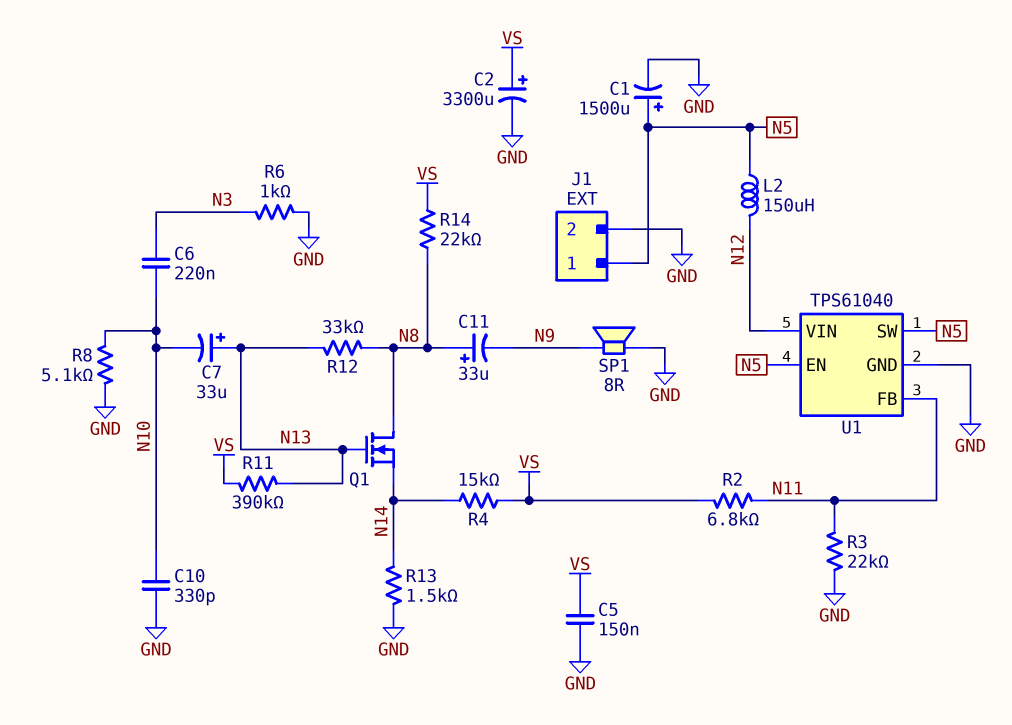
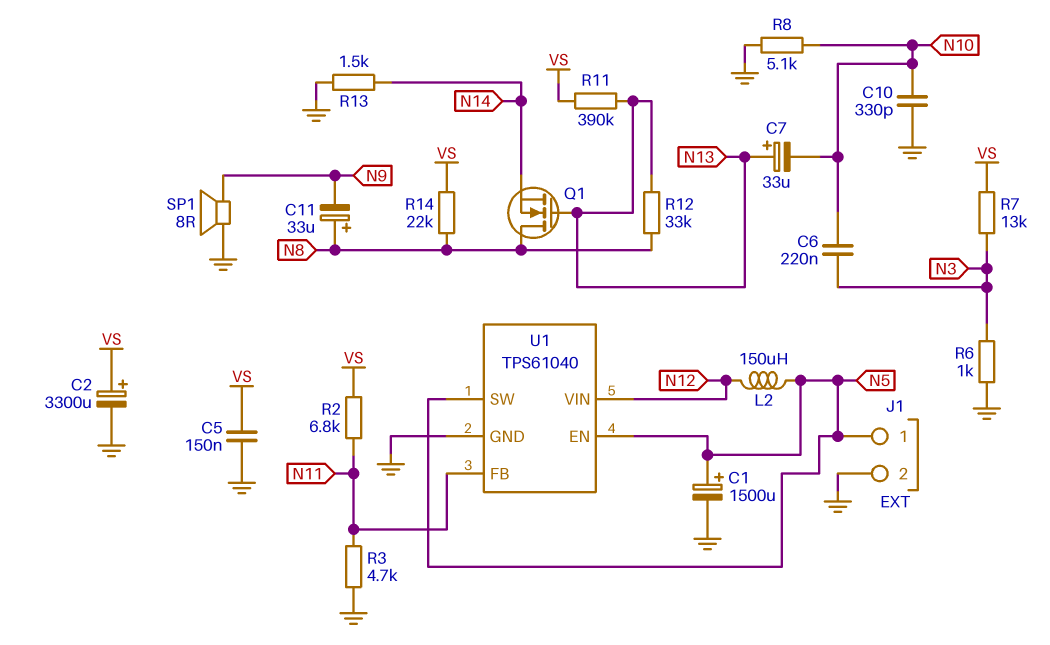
R3: 22k (GND, N11) -> 4.7k (GND, N11)
R4: 15k (N14, VS) -> none
R7: none -> 13k (N3, VS)

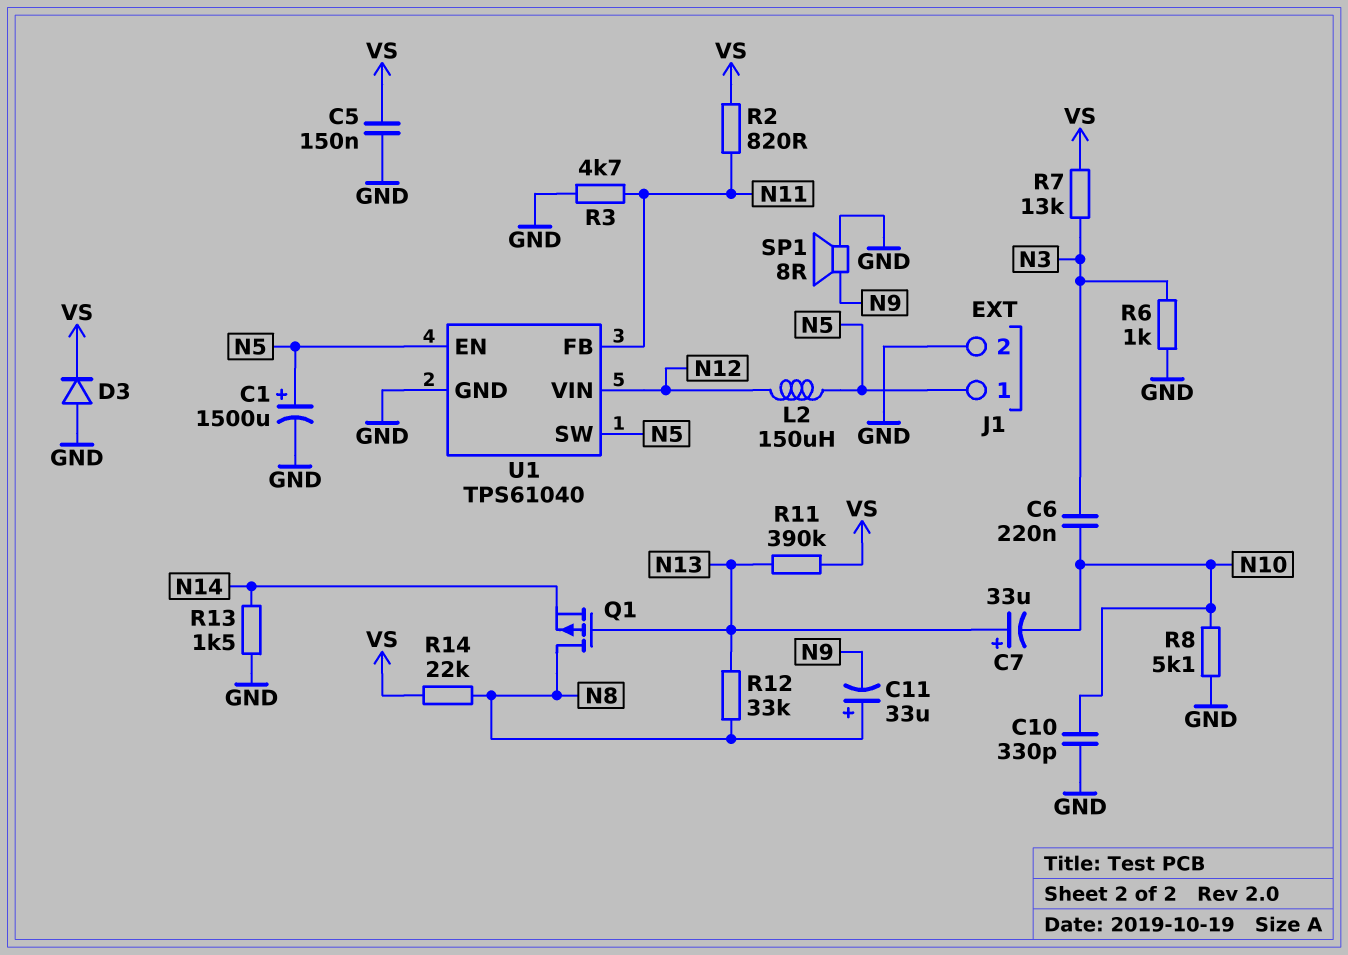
C2: 3300uF (plus VS, minus GND) -> none
D3: none -> diode (A GND, K VS)
Q1: NMOS (G N13, D N8, S N14) -> PMOS (G N13, D N8, S N14)
R2: 6.8k (N11, VS) -> 820 (N11, VS)

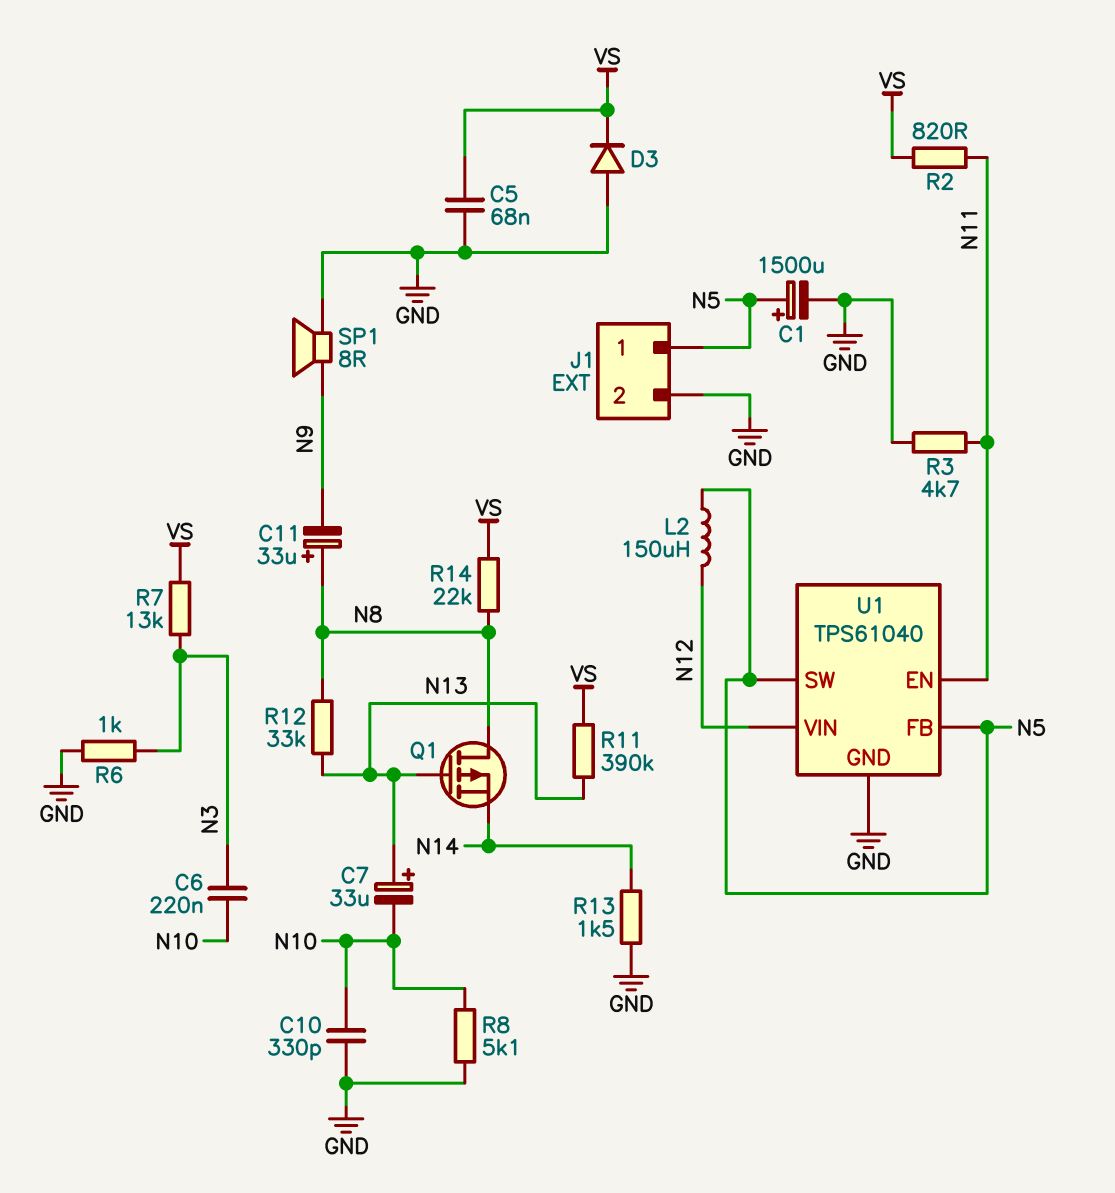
C5: 150nF (GND, VS) -> 68nF (GND, VS)
U1 pin EN: N5 -> N11
U1 pin FB: N11 -> N5

